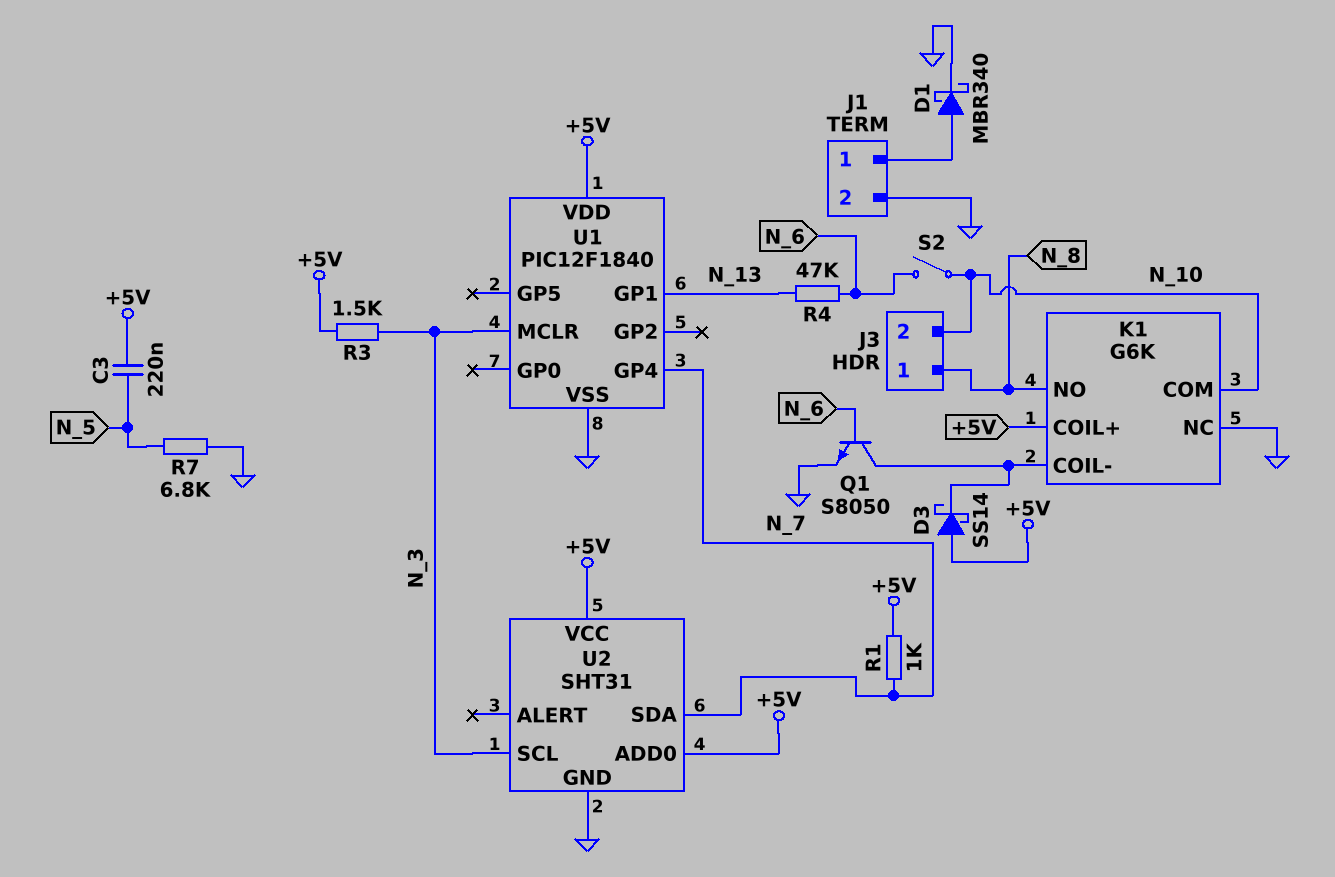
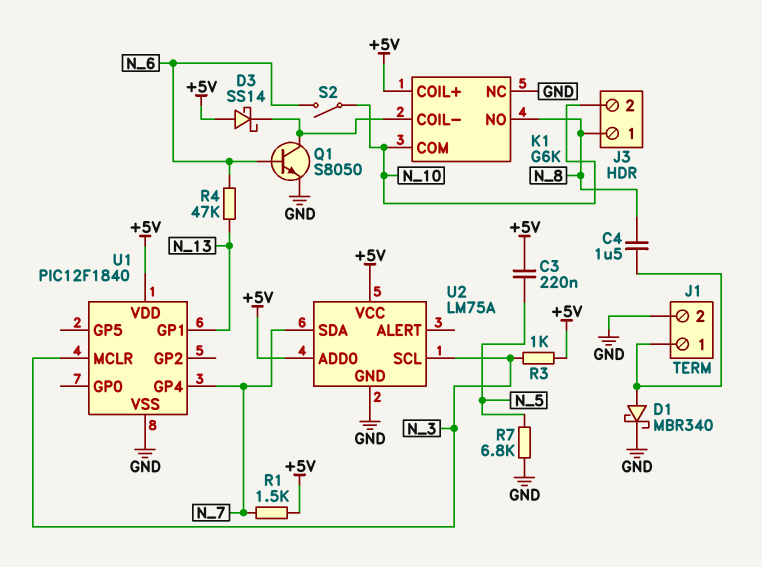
C4: none -> 1.5uF (J1/1, N_8)
R1: 1k (+5V, N_7) -> 1.5k (+5V, N_7)
R3: 1.5k (+5V, N_3) -> 1k (+5V, N_3)
U2: SHT31 -> LM75A

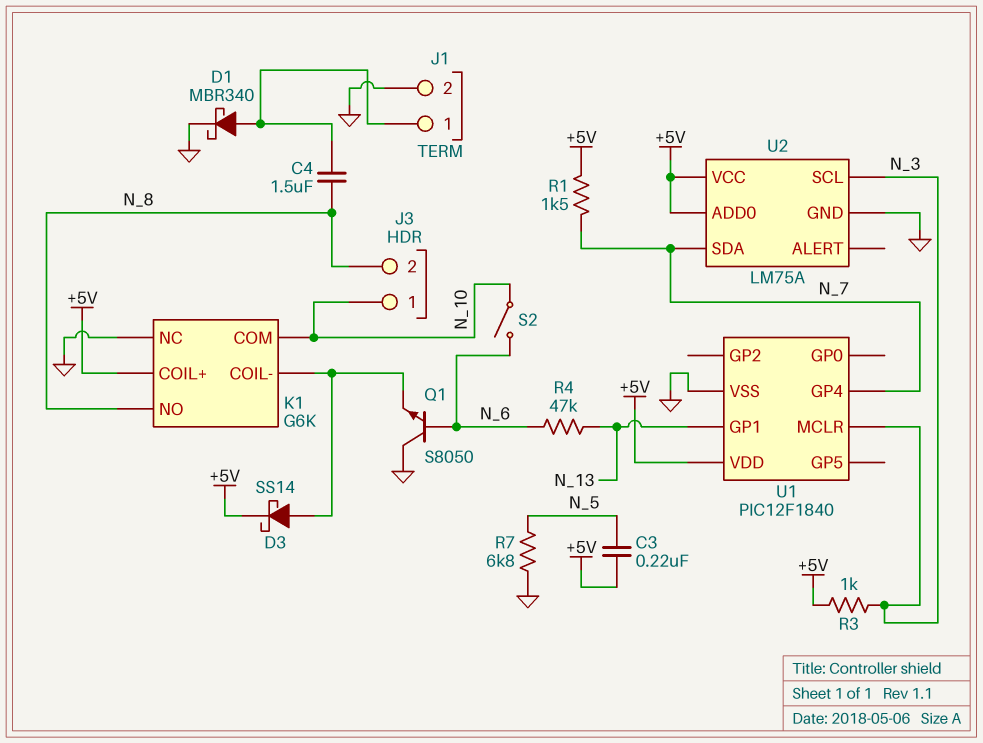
D3: schottky SS14 (A +5V, K K1/COIL-) -> schottky SS14 (A K1/COIL-, K +5V)
J3 pin 1: N_8 -> N_10
J3 pin 2: N_10 -> N_8
Q1: NPN S8050 (B N_6, C K1/COIL-, E GND) -> NPN S8050 (B N_6, C GND, E K1/COIL-)

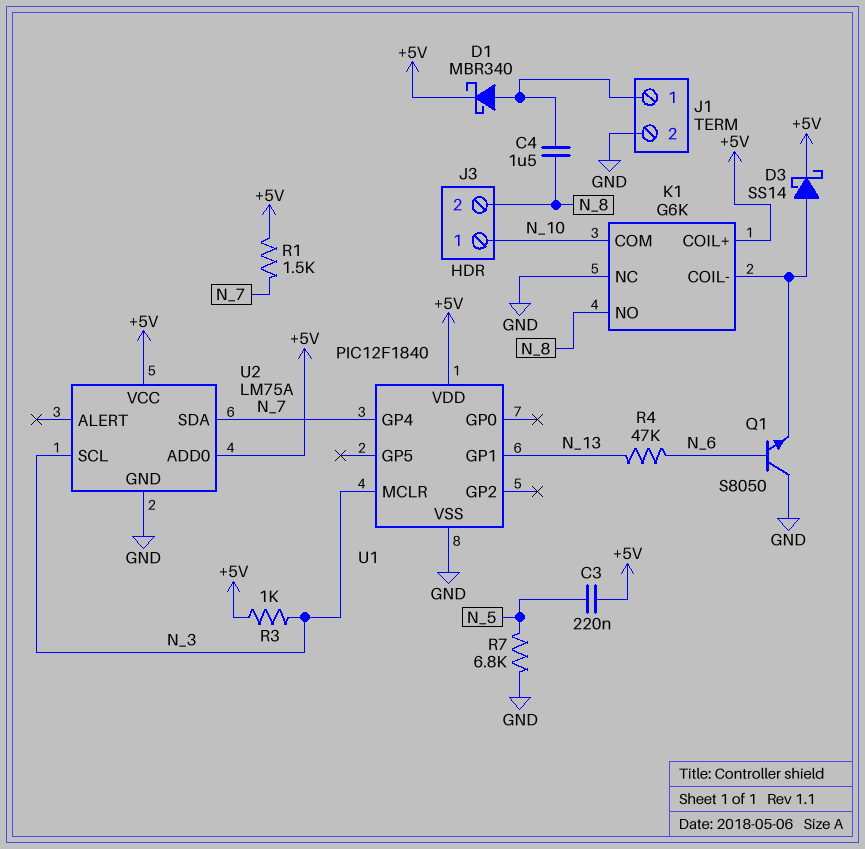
D1: schottky MBR340 (A J1/1, K GND) -> schottky MBR340 (A J1/1, K +5V)
S2: switch (N_6, N_10) -> none

